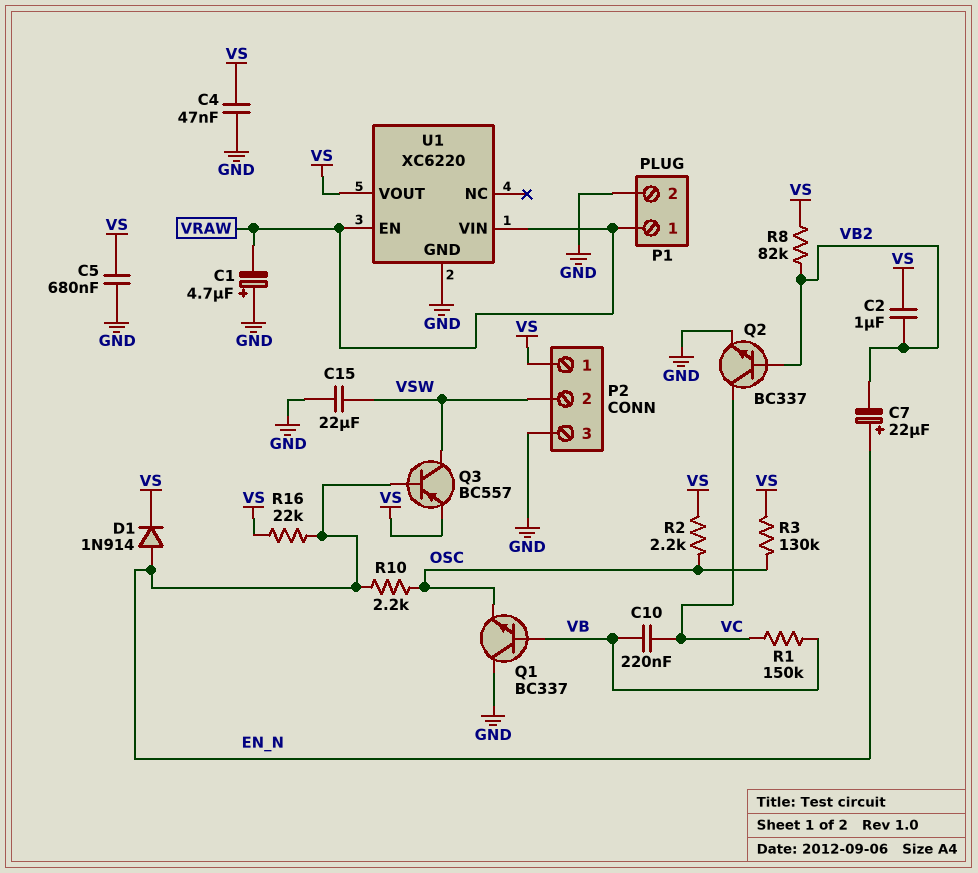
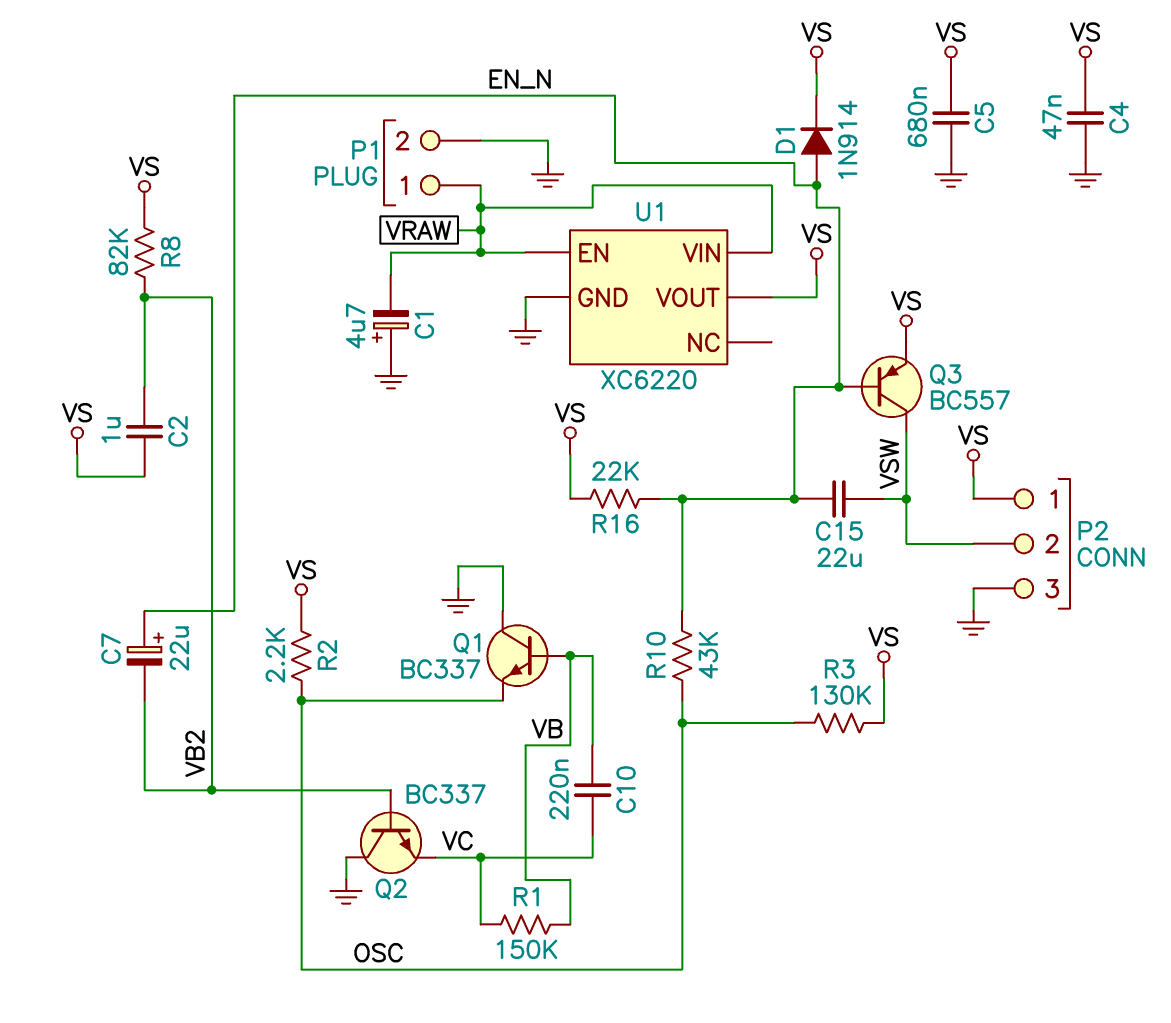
C15: 22uF (GND, VSW) -> 22uF (EN_N, VSW)
Q2: NPN BC337 (B VB2, C VC, E GND) -> NPN BC337 (B VB2, C GND, E VC)
R10: 2.2k (EN_N, OSC) -> 43k (EN_N, OSC)

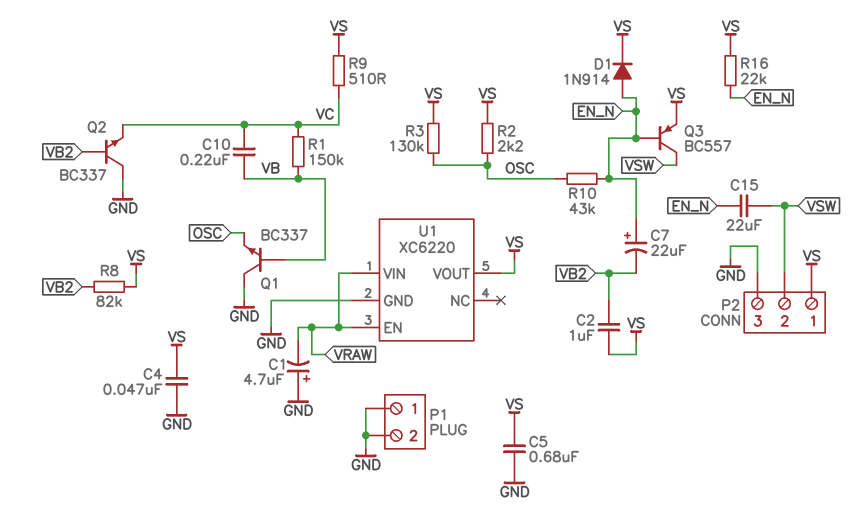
P1 pin 1: VRAW -> GND
R9: none -> 510 (VC, VS)

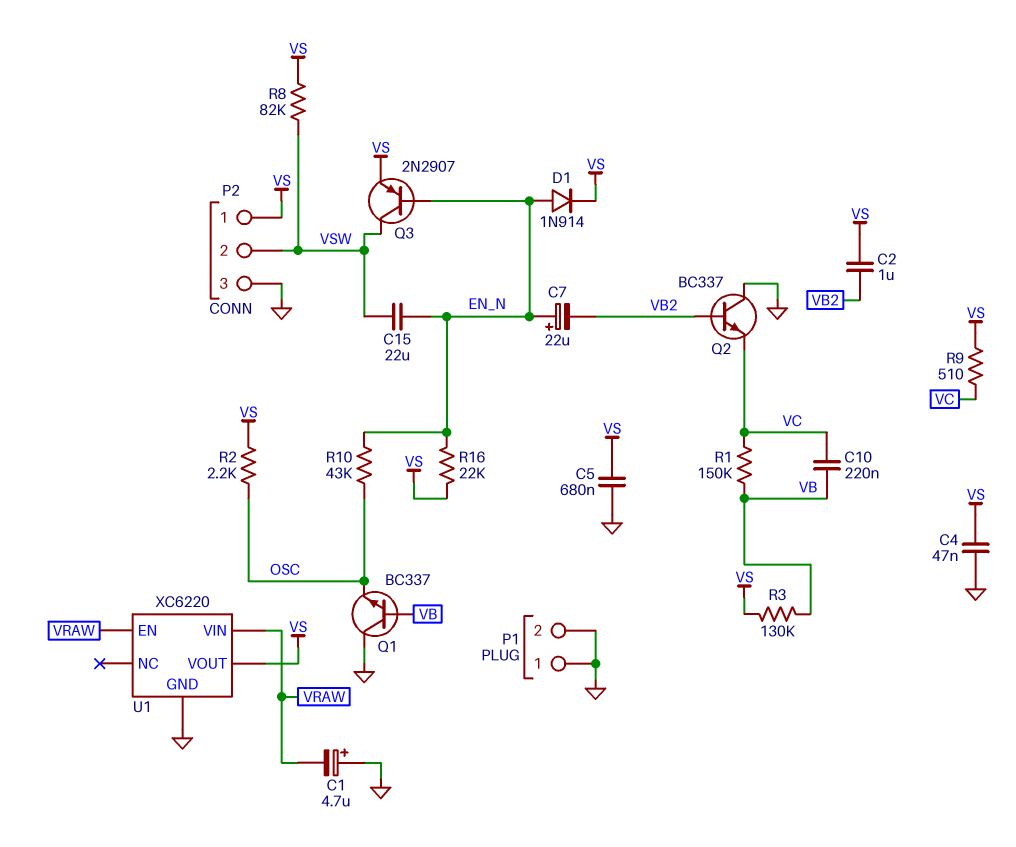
Q3: PNP BC557 (B EN_N, C VSW, E VS) -> PNP 2N2907 (B EN_N, C VSW, E VS)
R3: 130k (OSC, VS) -> 130k (VB, VS)
R8: 82k (VB2, VS) -> 82k (VS, VSW)

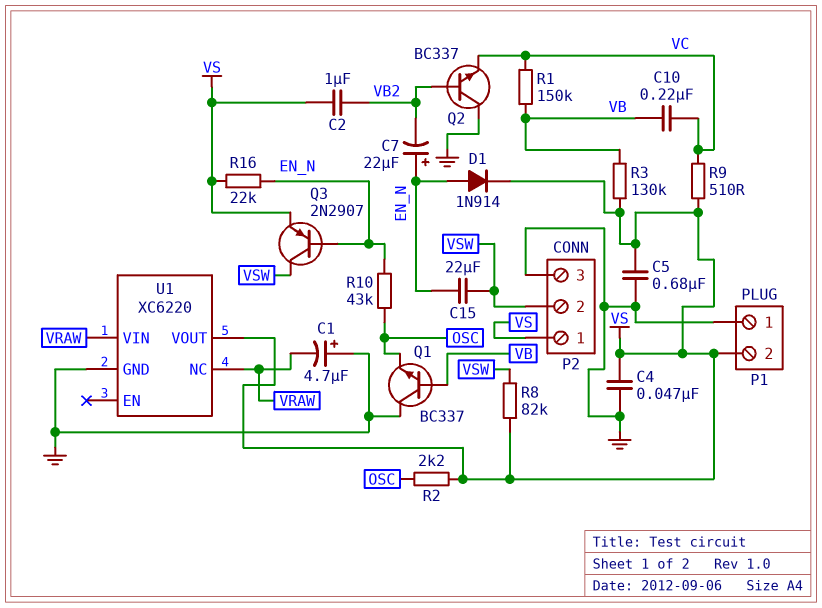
P1 pin 2: GND -> VS
U1 pin EN: VRAW -> none
U1 pin NC: none -> VRAW

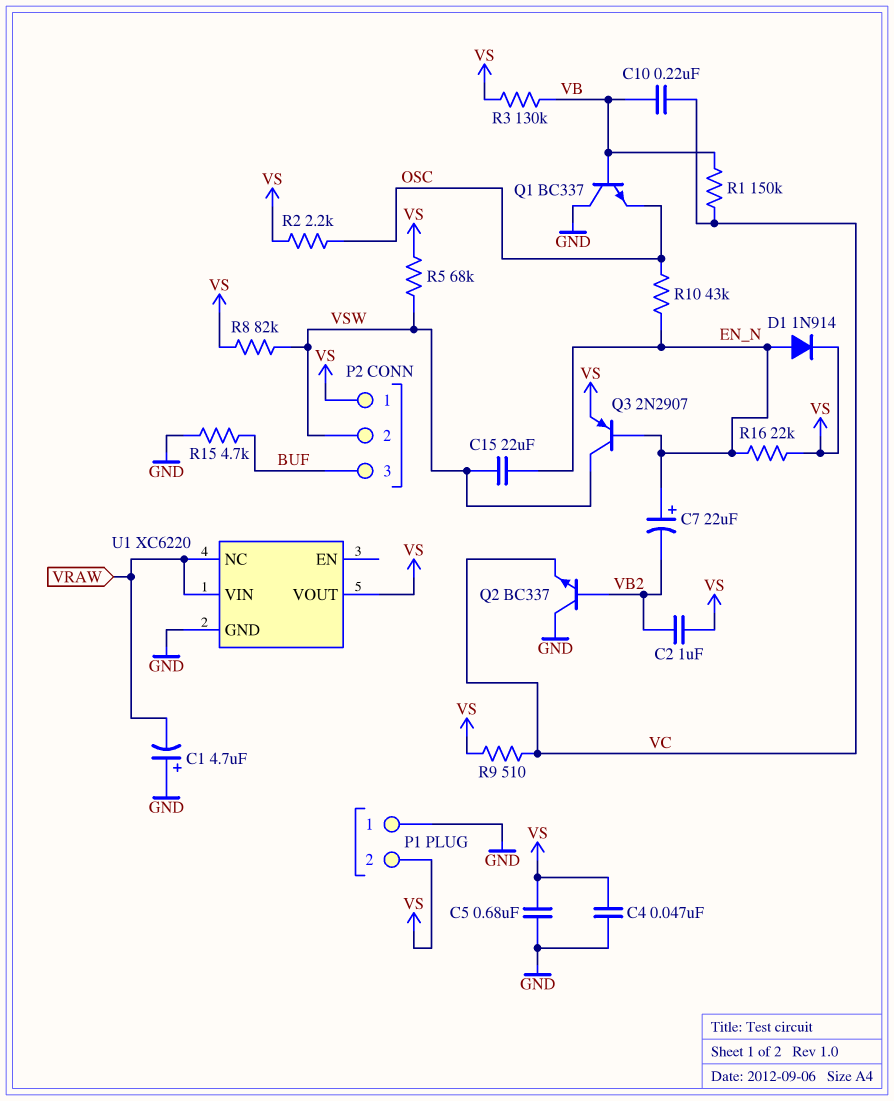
P2 pin 3: GND -> BUF
R5: none -> 68k (VS, VSW)
R15: none -> 4.7k (BUF, GND)

